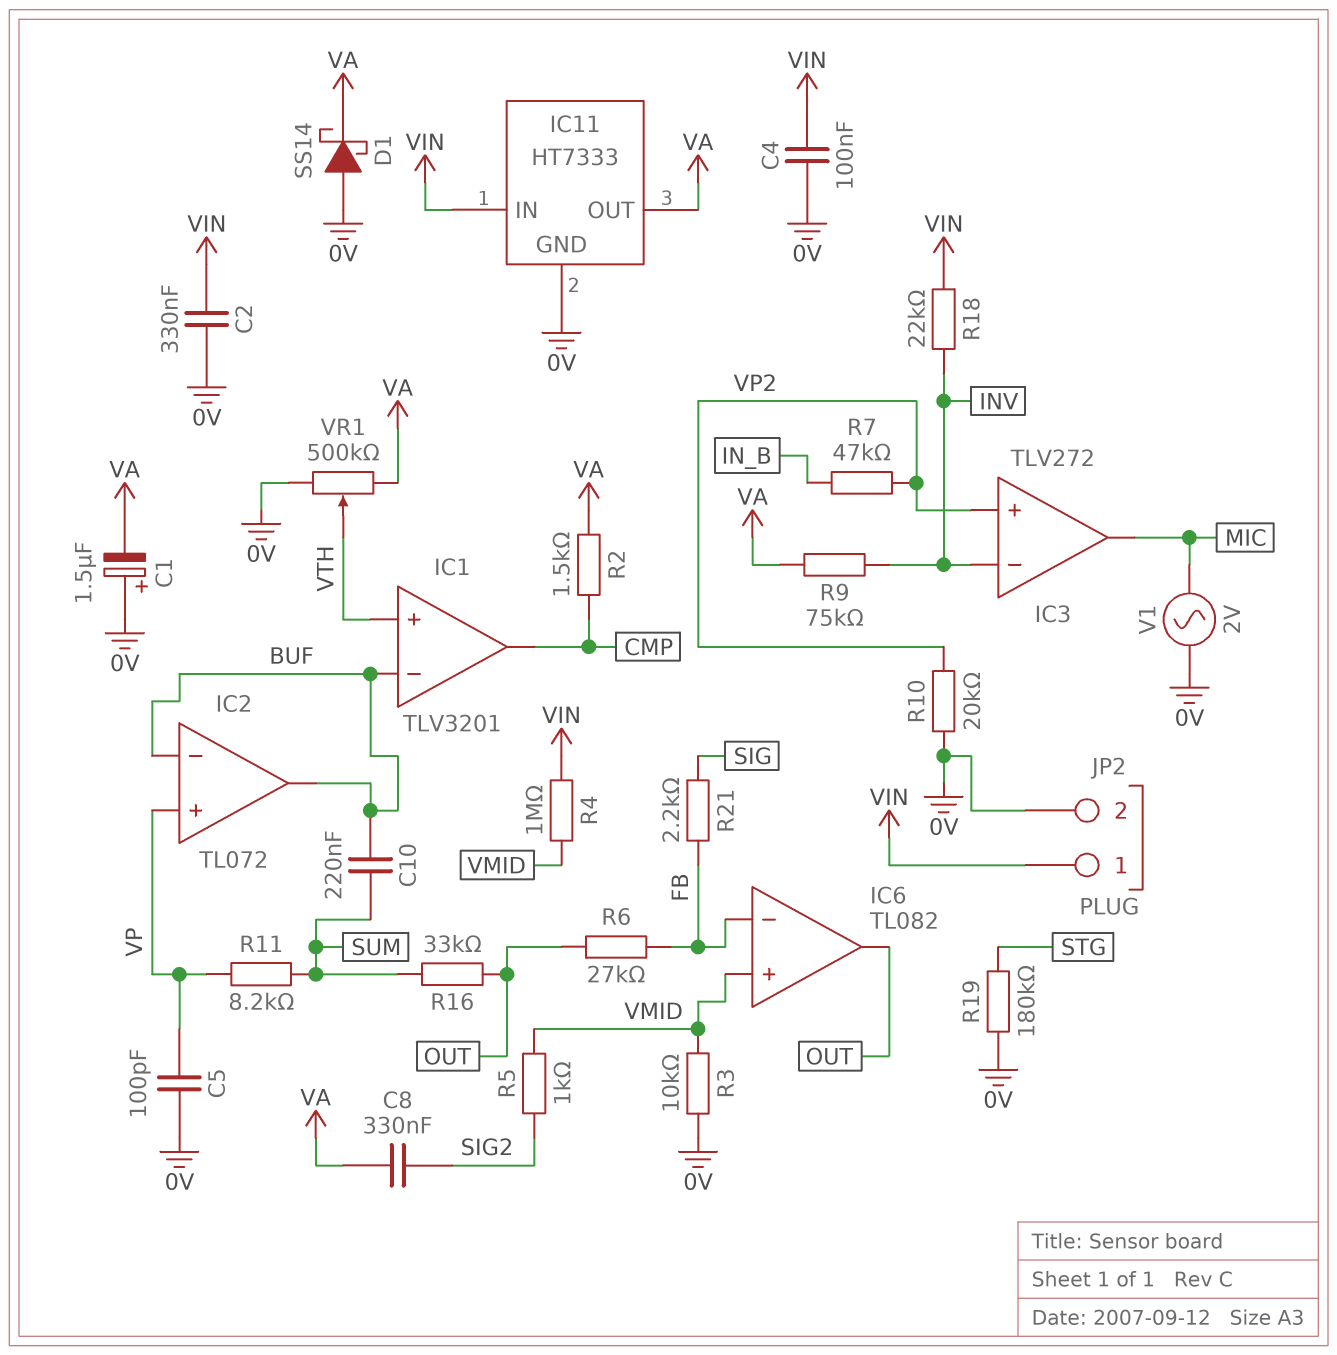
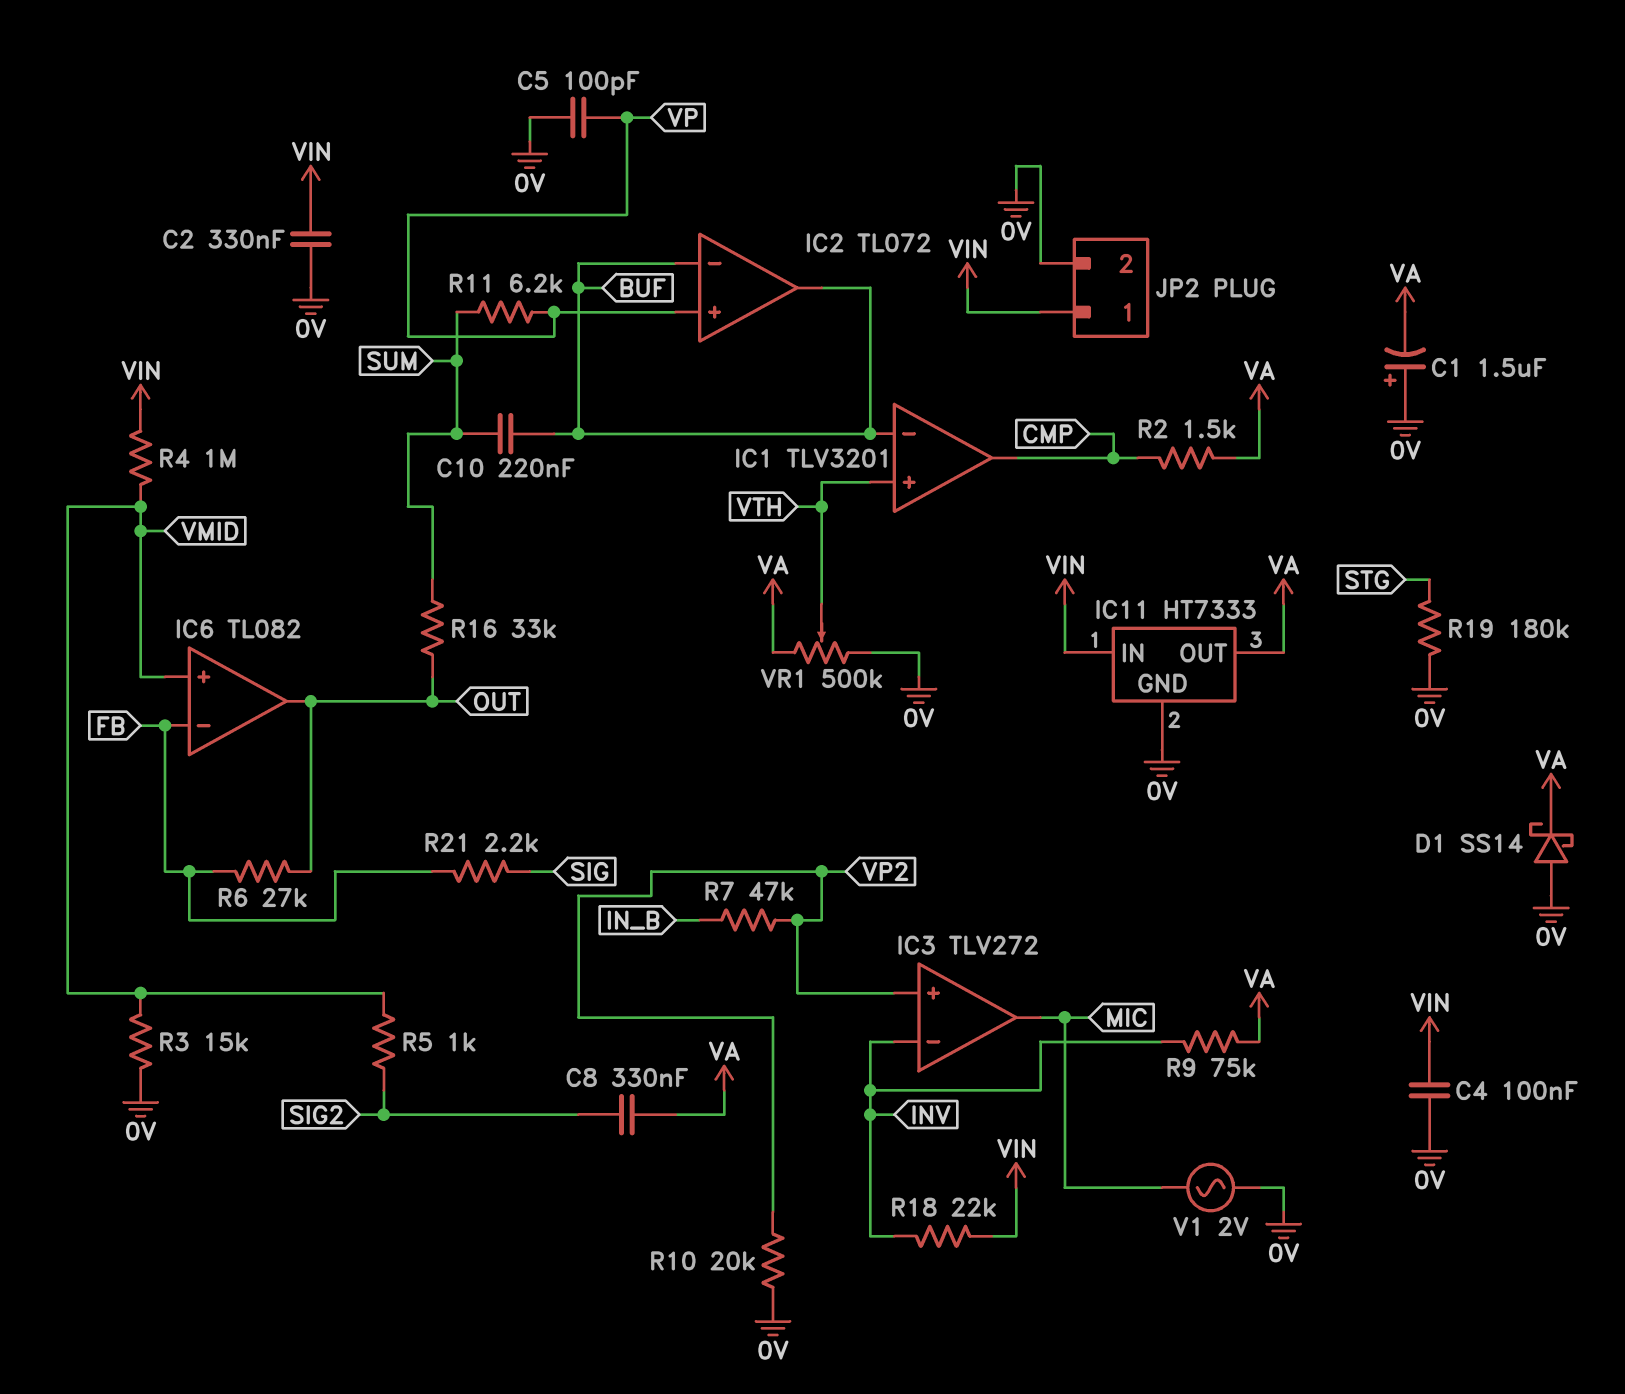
R3: 10k (0V, VMID) -> 15k (0V, VMID)
R11: 8.2k (SUM, VP) -> 6.2k (SUM, VP)

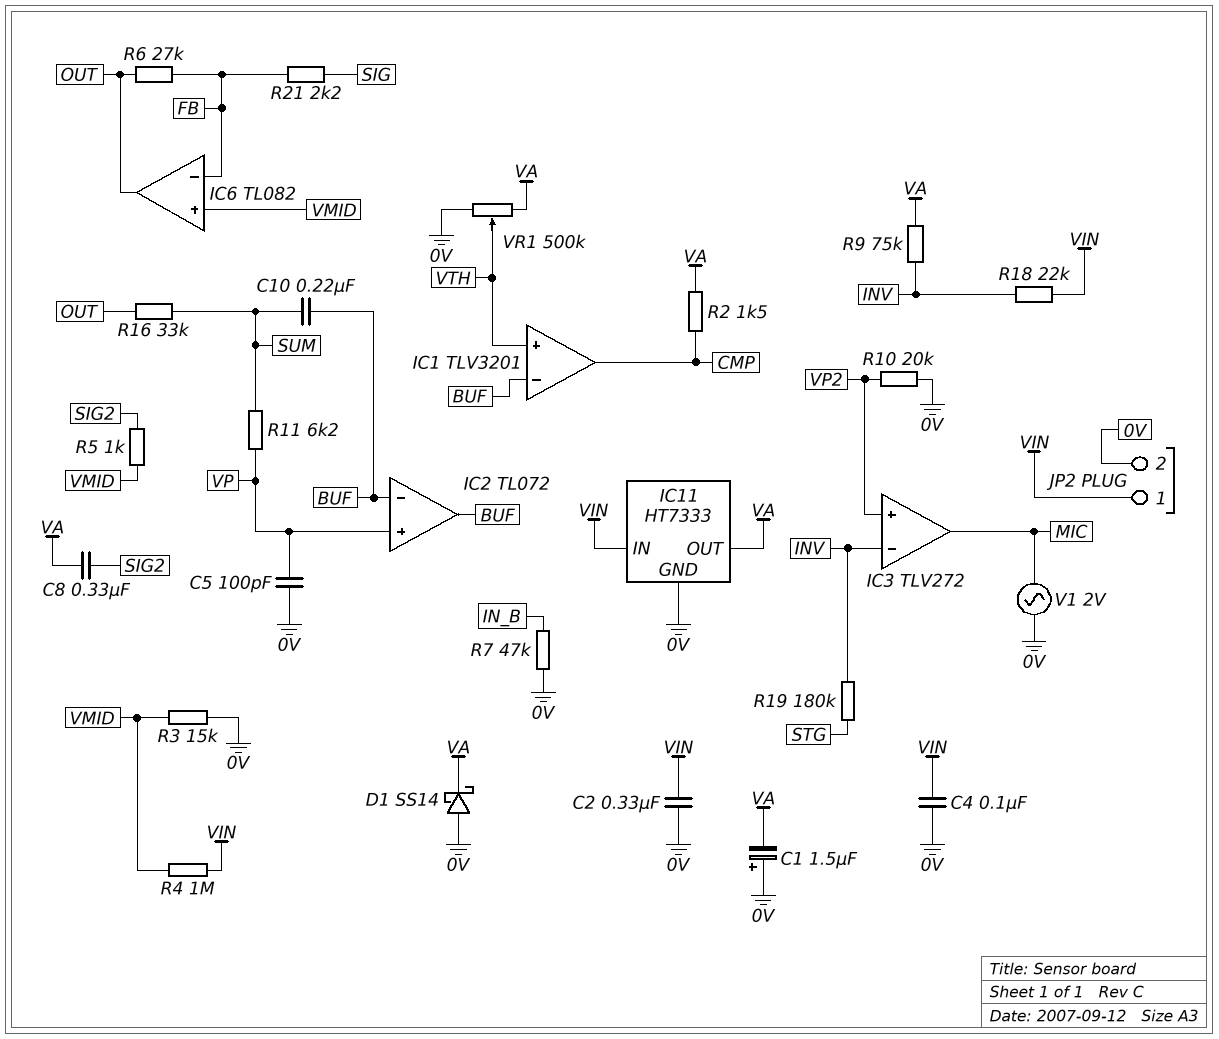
R7: 47k (IN_B, VP2) -> 47k (0V, IN_B)
R19: 180k (0V, STG) -> 180k (INV, STG)

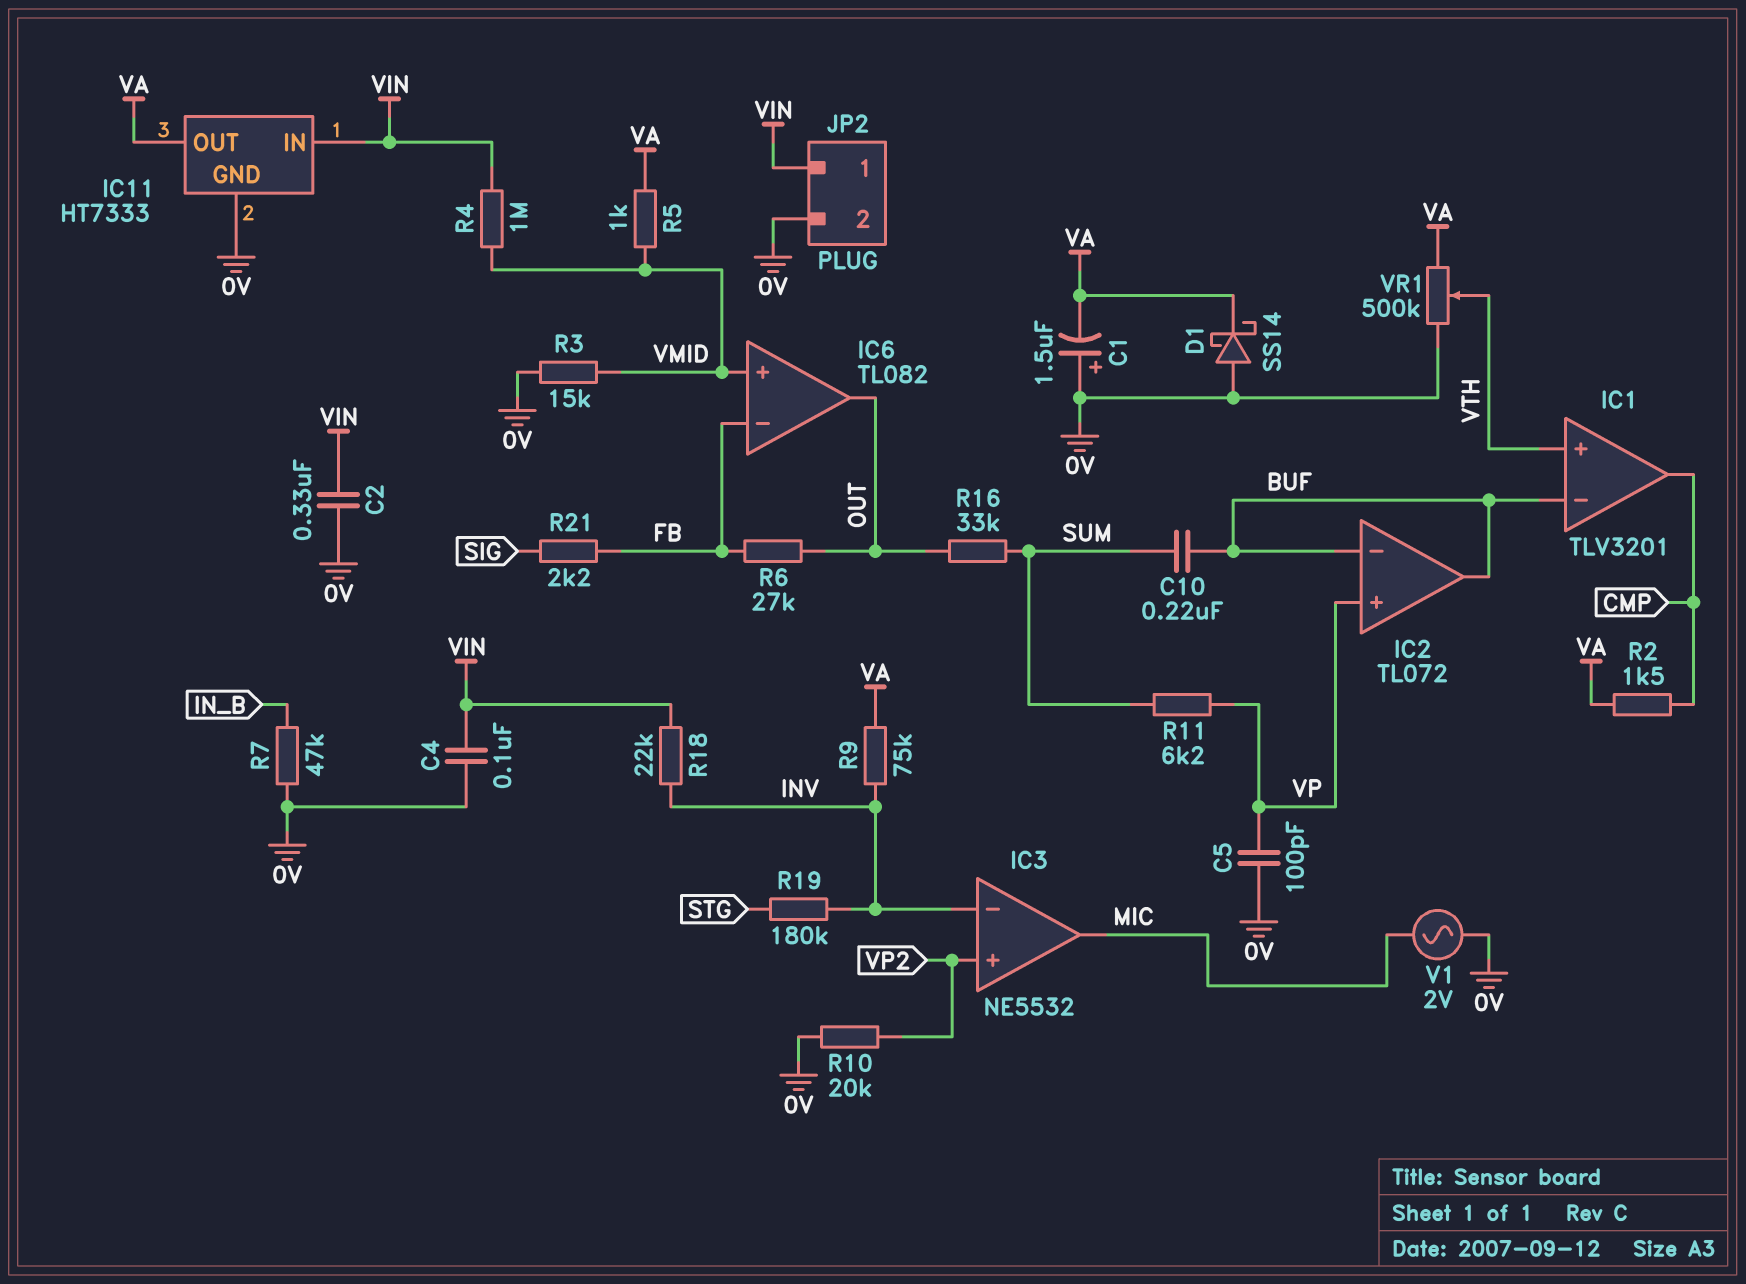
C8: 330nF (SIG2, VA) -> none
IC3: TLV272 -> NE5532
R5: 1k (SIG2, VMID) -> 1k (VA, VMID)

